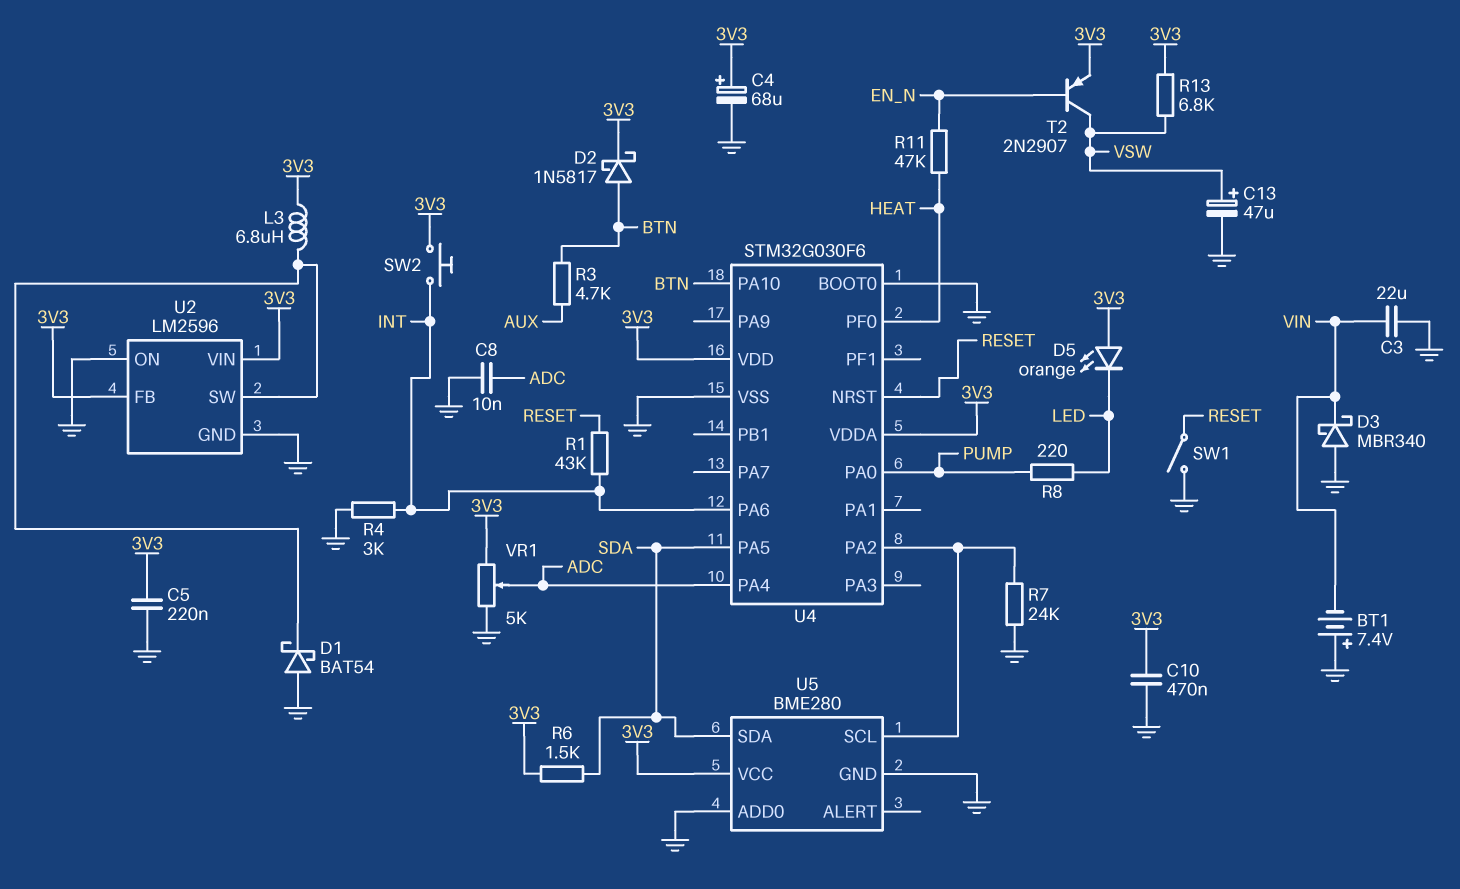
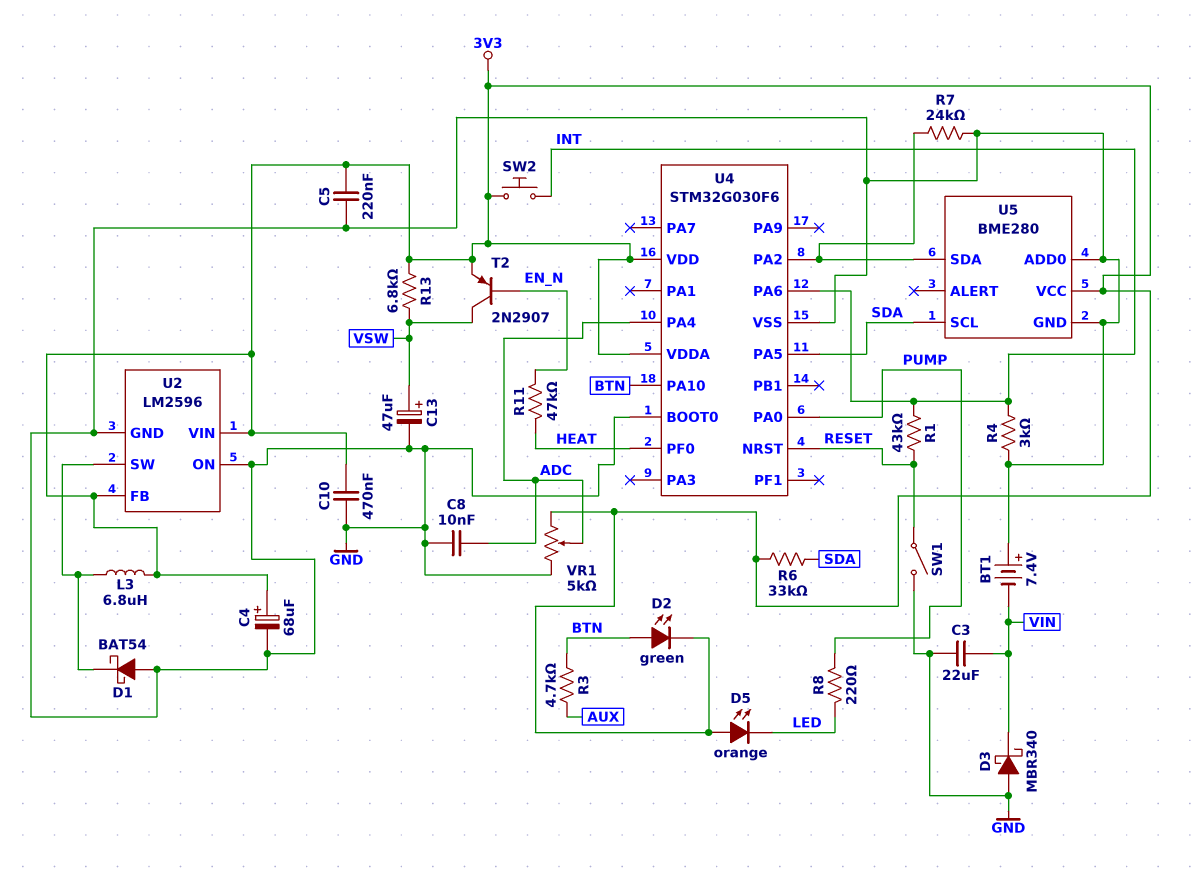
D2: schottky 1N5817 (A BTN, K 3V3) -> LED green (A BTN, K 3V3)
R6: 1.5k (3V3, SDA) -> 33k (3V3, SDA)
U5 pin SCL: U4/PA2 -> SDA
U5 pin SDA: SDA -> U4/PA2

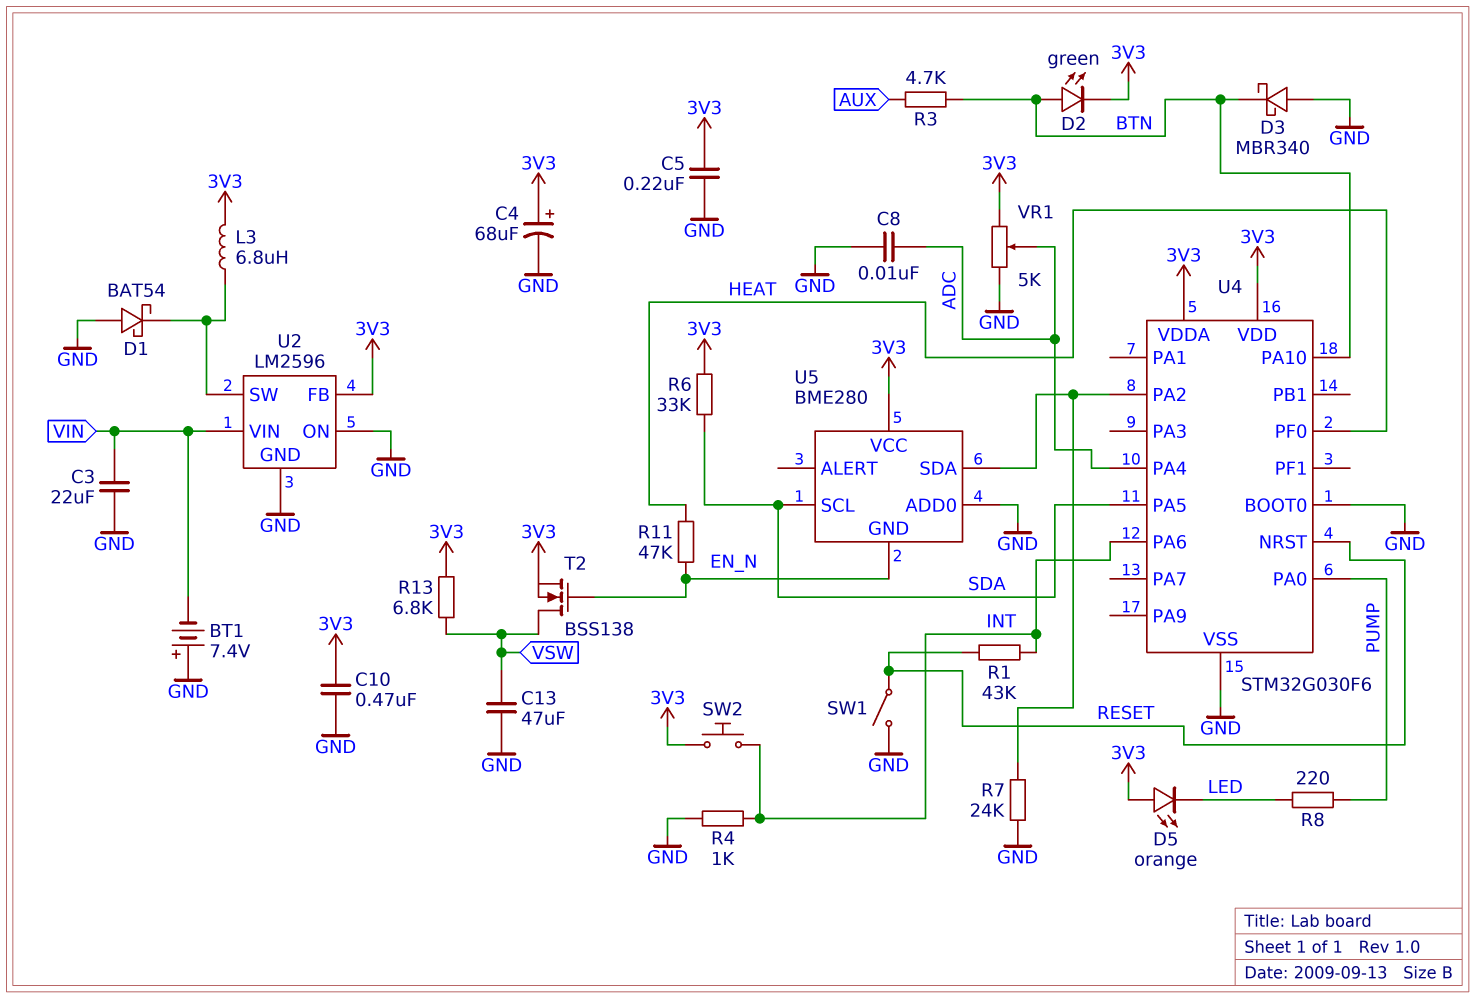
C13: 47uF (plus VSW, minus GND) -> 47uF (GND, VSW)
D3: schottky MBR340 (A GND, K VIN) -> schottky MBR340 (A GND, K BTN)
R4: 3k (GND, INT) -> 1k (GND, INT)
T2: PNP 2N2907 (B EN_N, C VSW, E 3V3) -> NMOS BSS138 (G EN_N, D VSW, S 3V3)
U2 pin VIN: 3V3 -> VIN
U5 pin GND: GND -> EN_N

